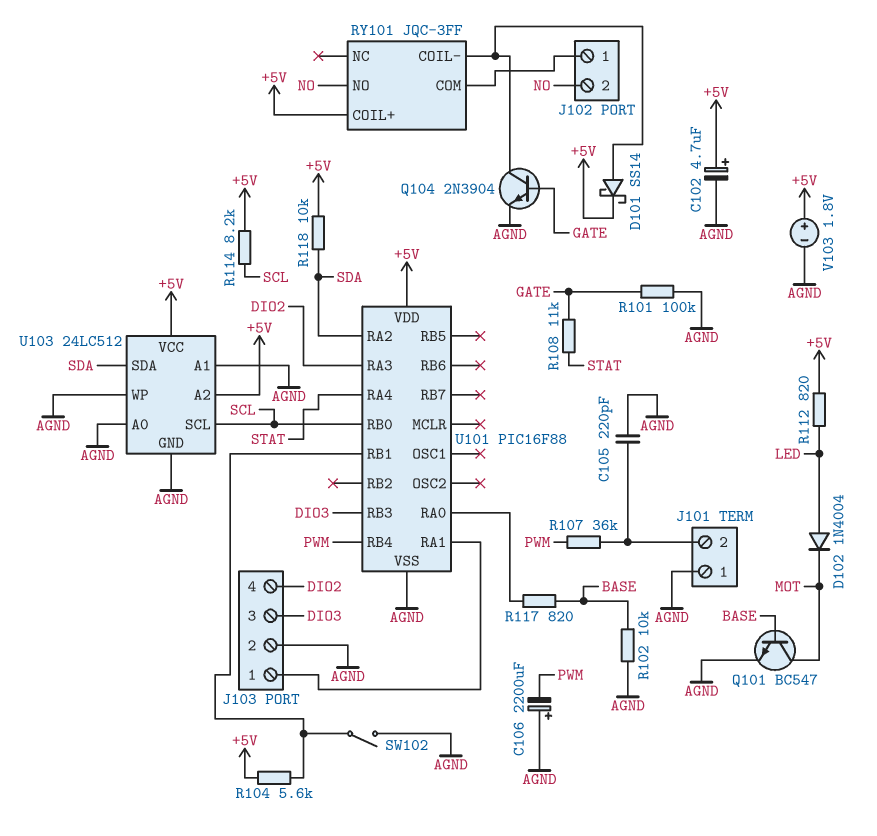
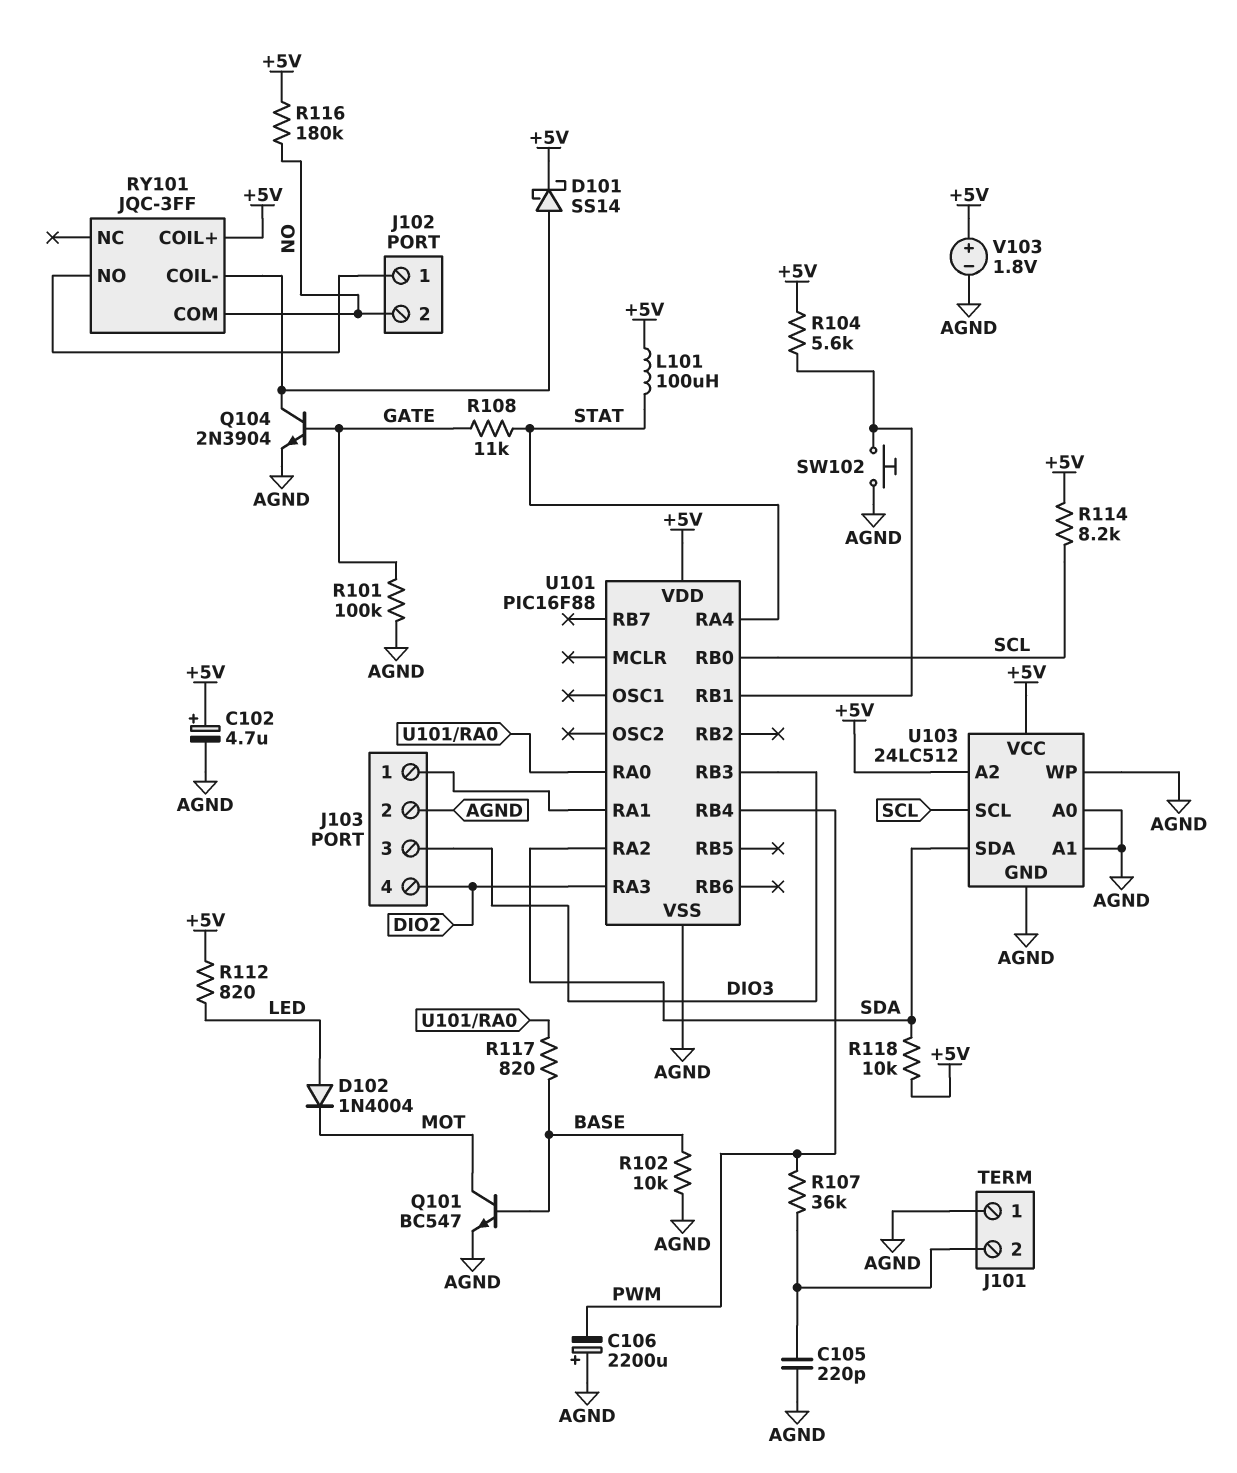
L101: none -> 100uH (+5V, STAT)
R116: none -> 180k (+5V, NO)
RY101 pin COM: J102/1 -> NO
RY101 pin NO: NO -> J102/1
SW102: switch (AGND, U101/RB1) -> button (AGND, U101/RB1)

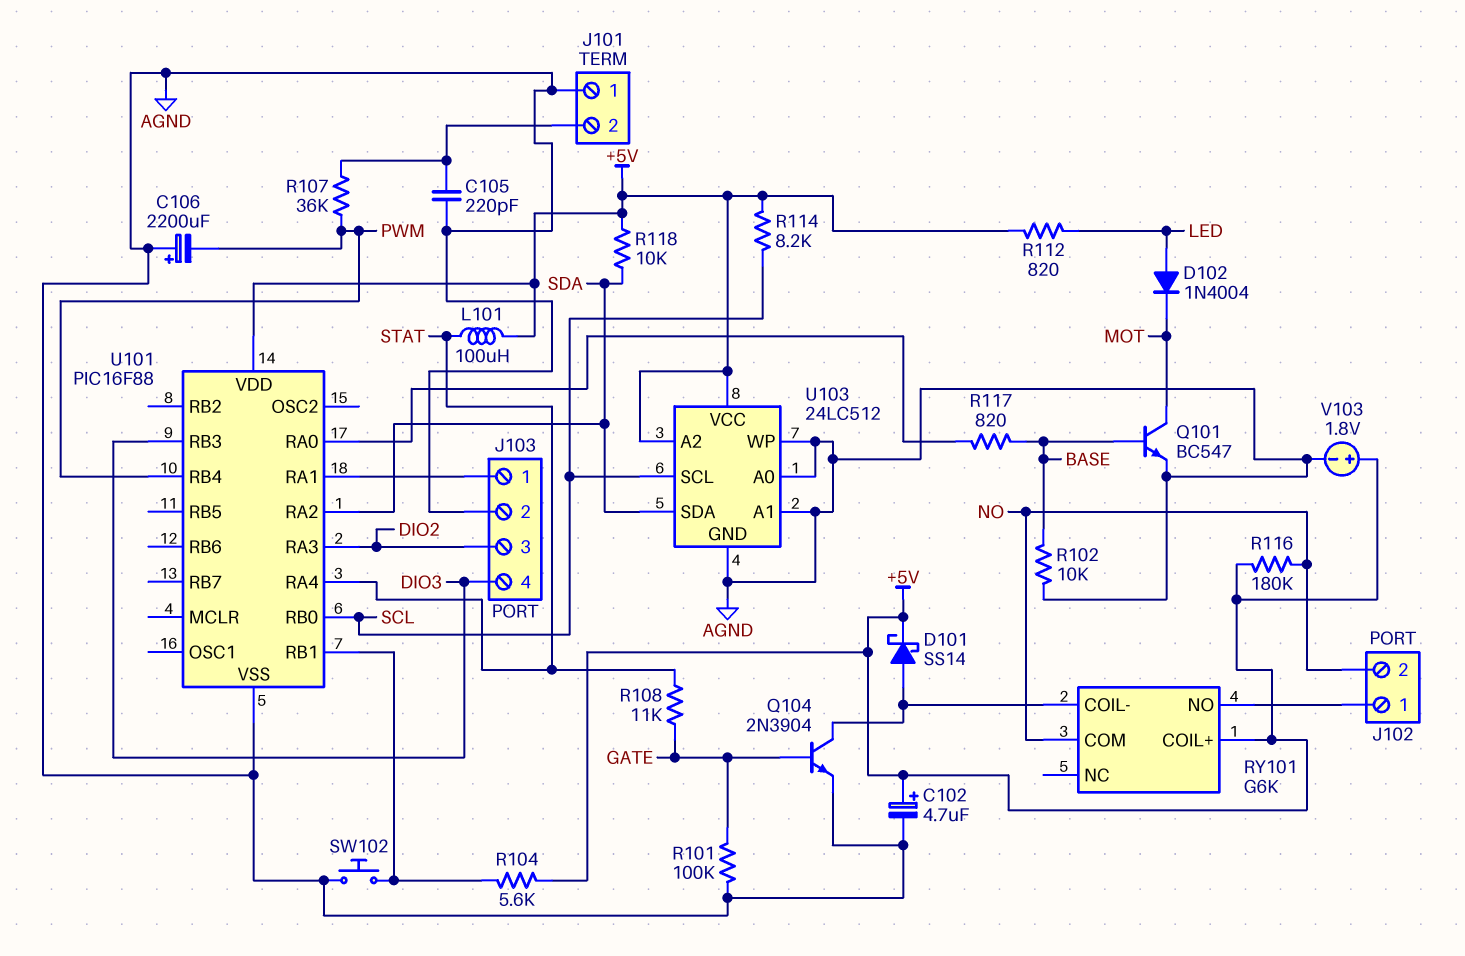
J103 pin 3: DIO3 -> DIO2
J103 pin 4: DIO2 -> DIO3
RY101: JQC-3FF -> G6K

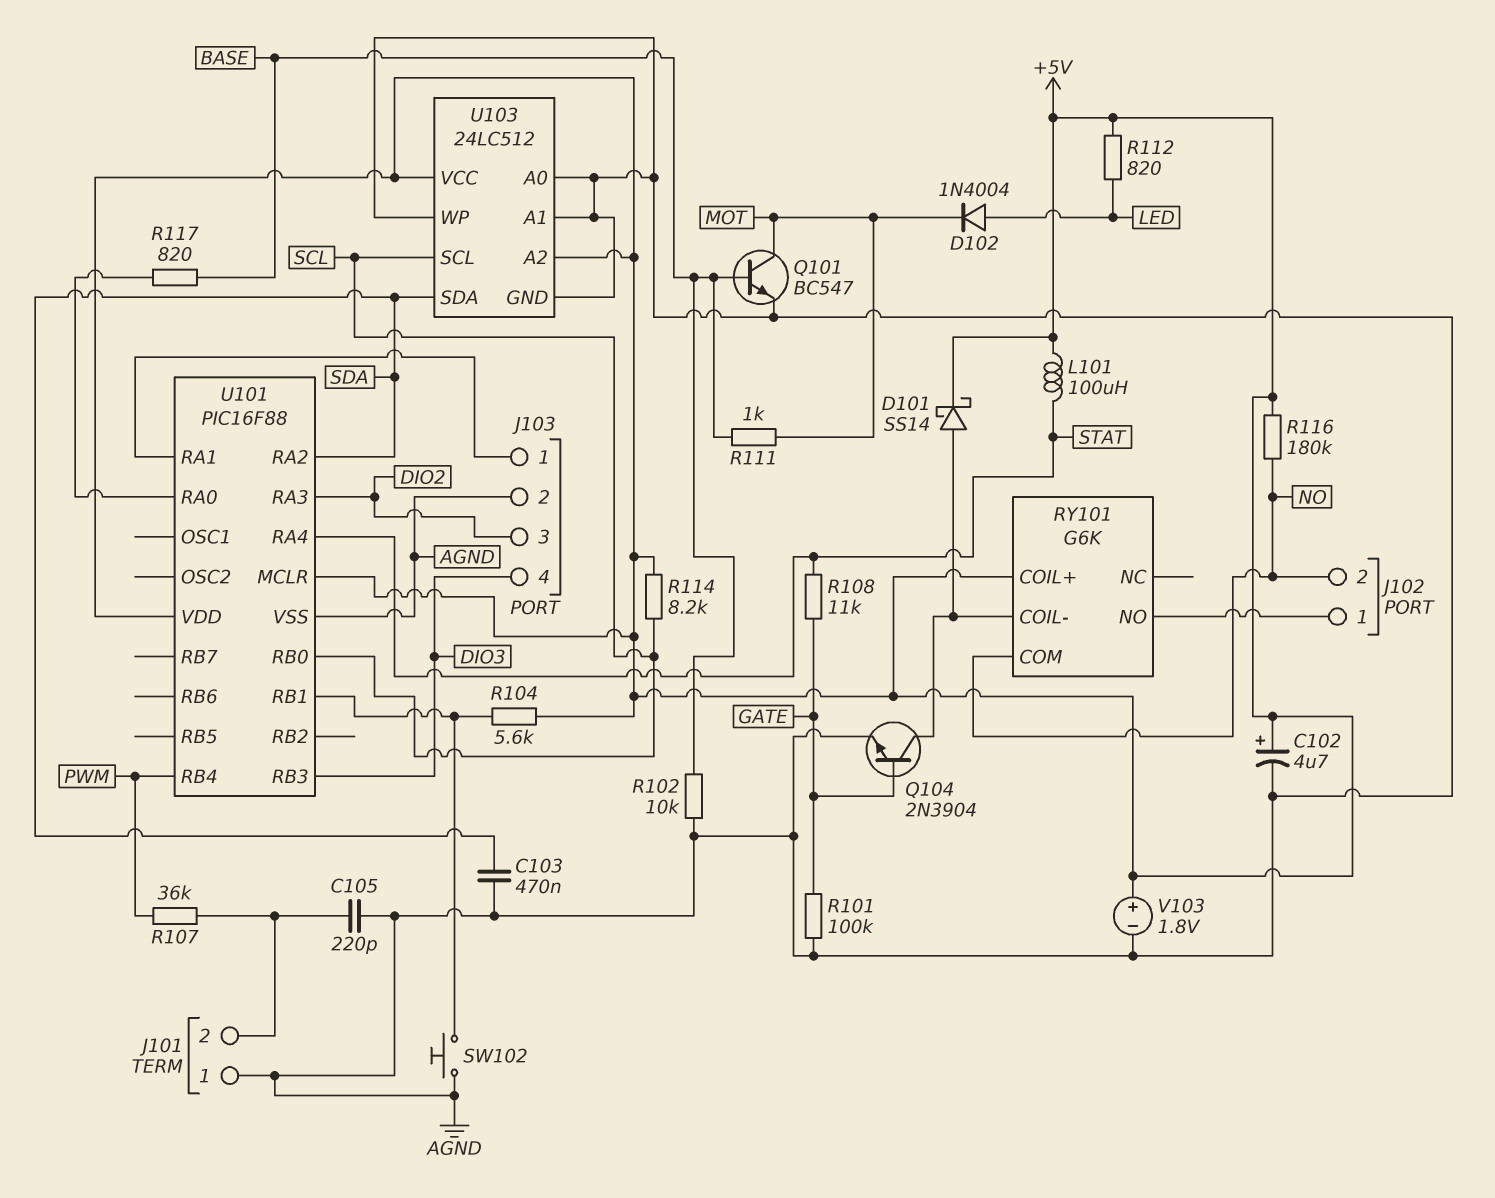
C103: none -> 470nF (AGND, SDA)
C106: 2200uF (plus AGND, minus PWM) -> none
R111: none -> 1k (BASE, MOT)
R118: 10k (+5V, SDA) -> none
U101 pin MCLR: none -> +5V

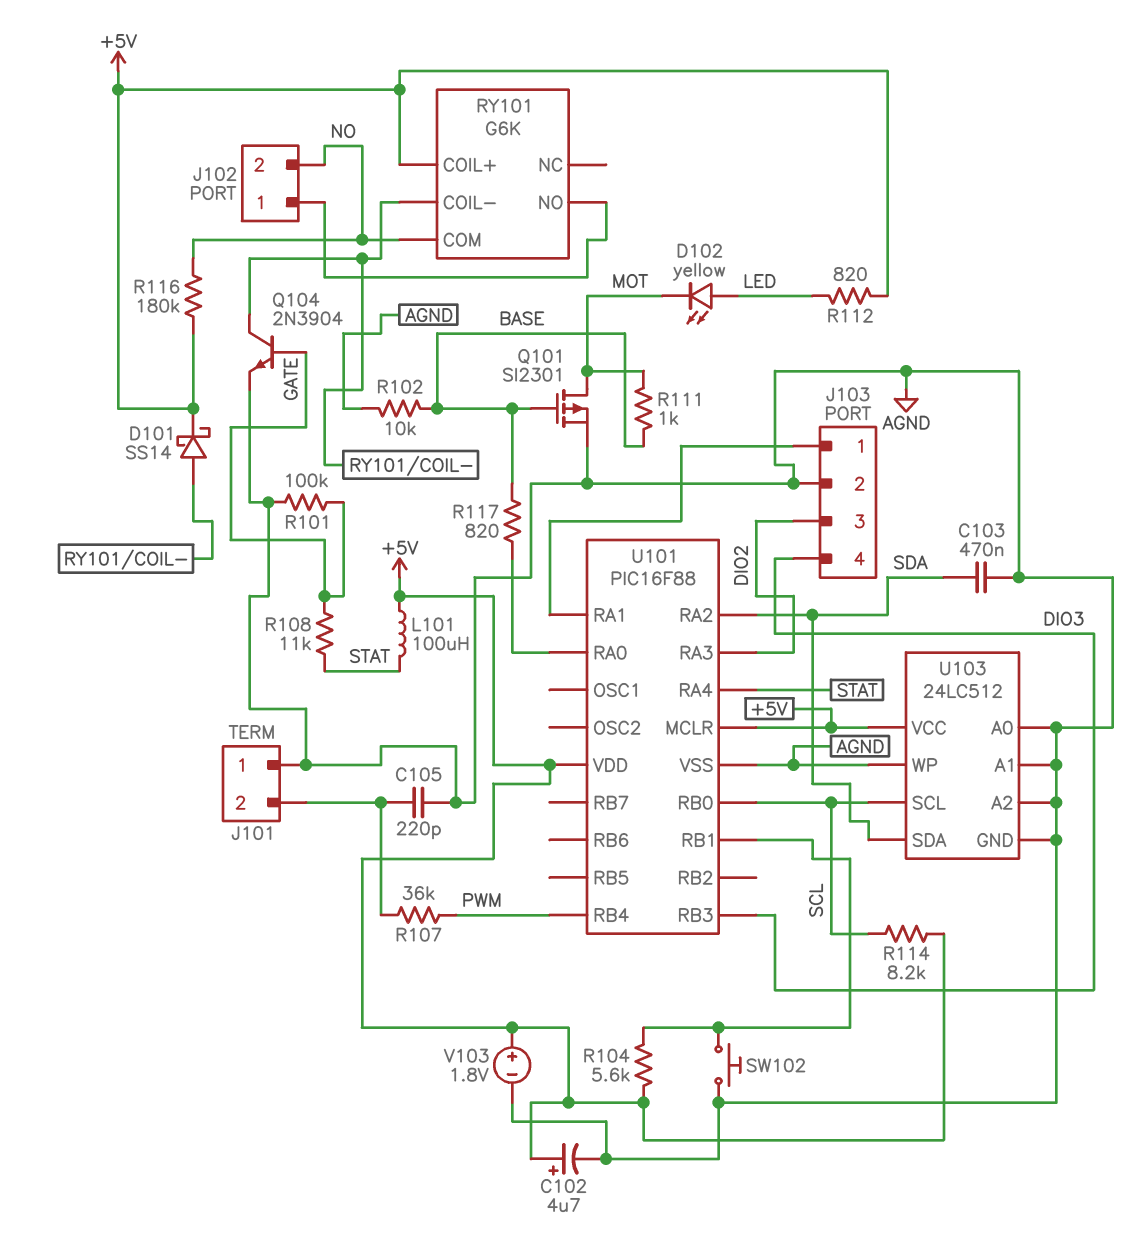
D102: diode 1N4004 (A LED, K MOT) -> LED yellow (A LED, K MOT)
Q101: NPN BC547 (B BASE, C MOT, E AGND) -> PMOS SI2301 (G BASE, D MOT, S AGND)
U103 pin A2: +5V -> AGND

